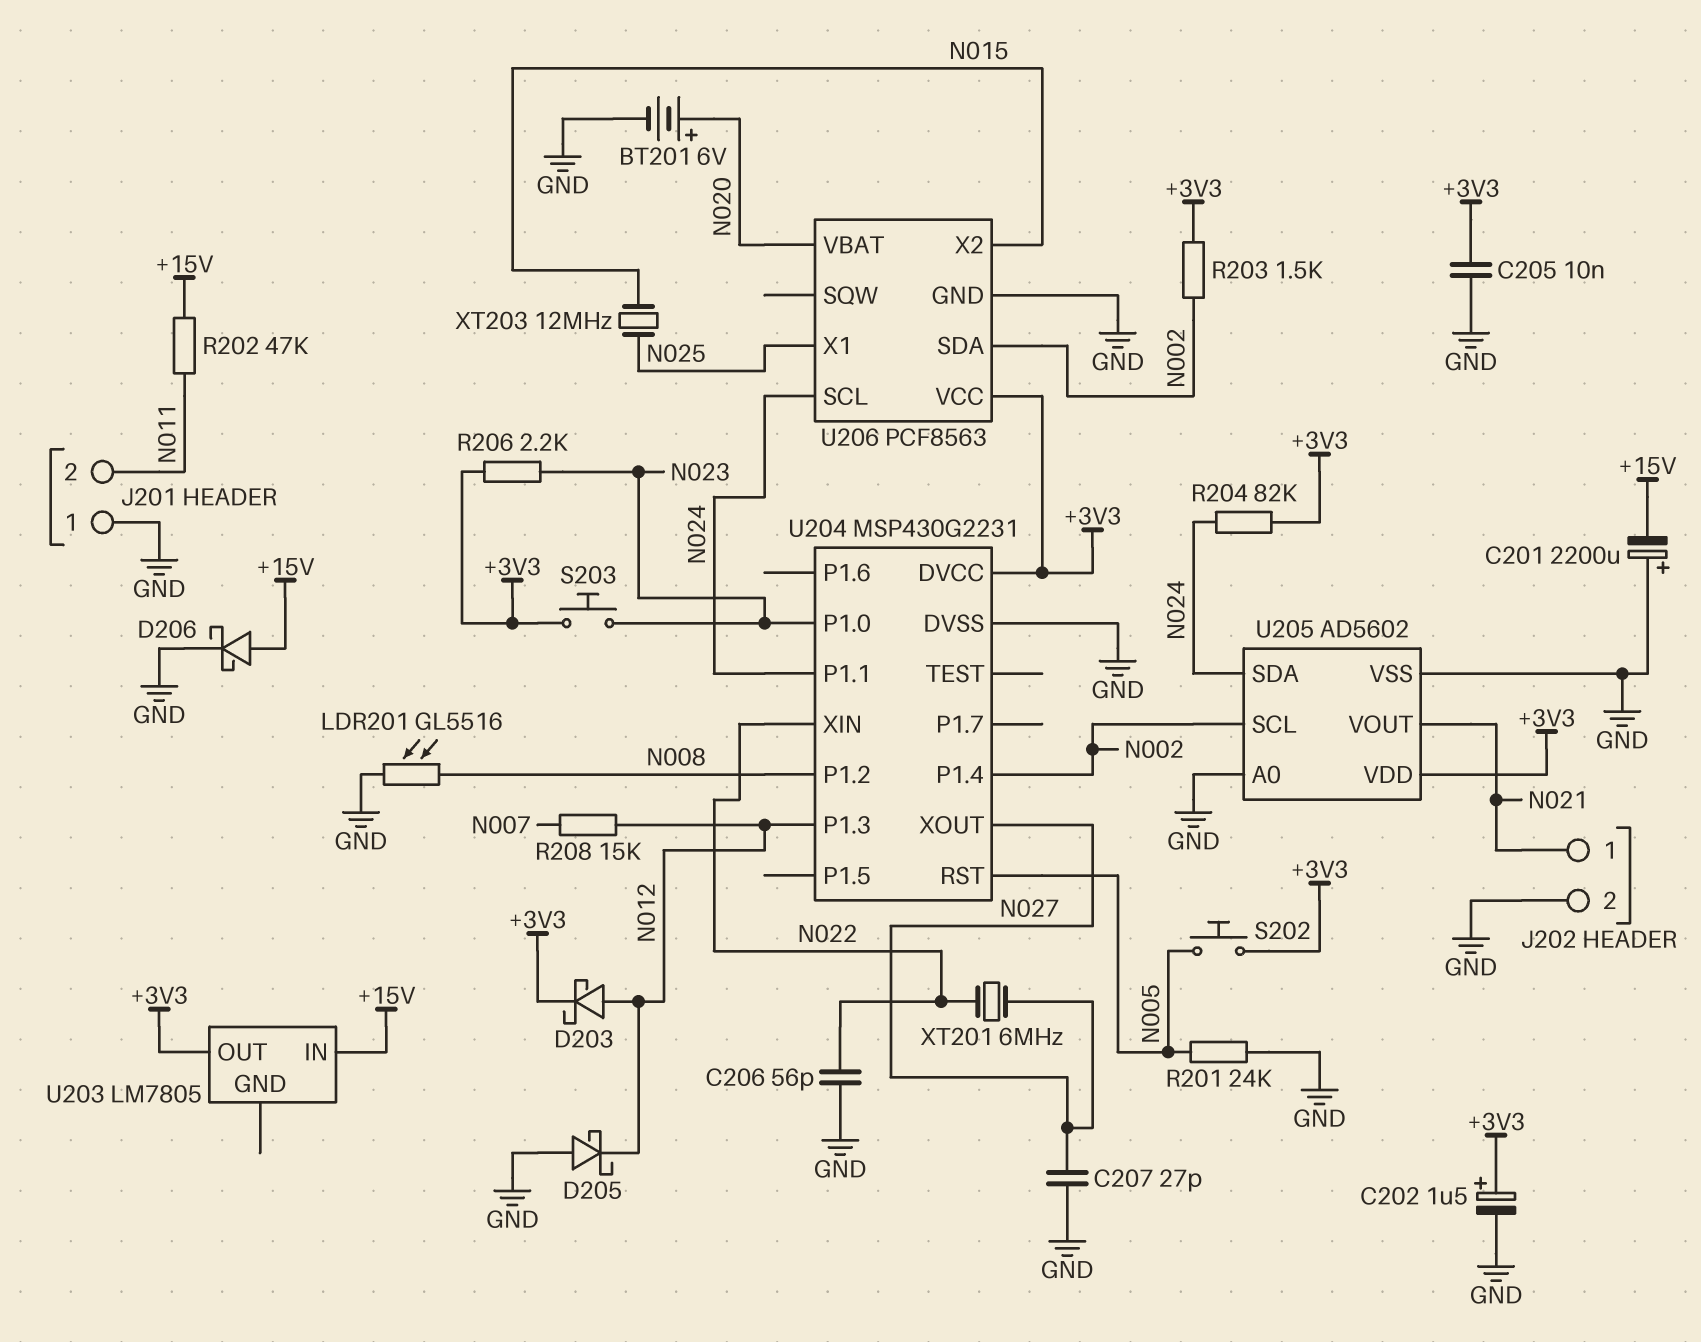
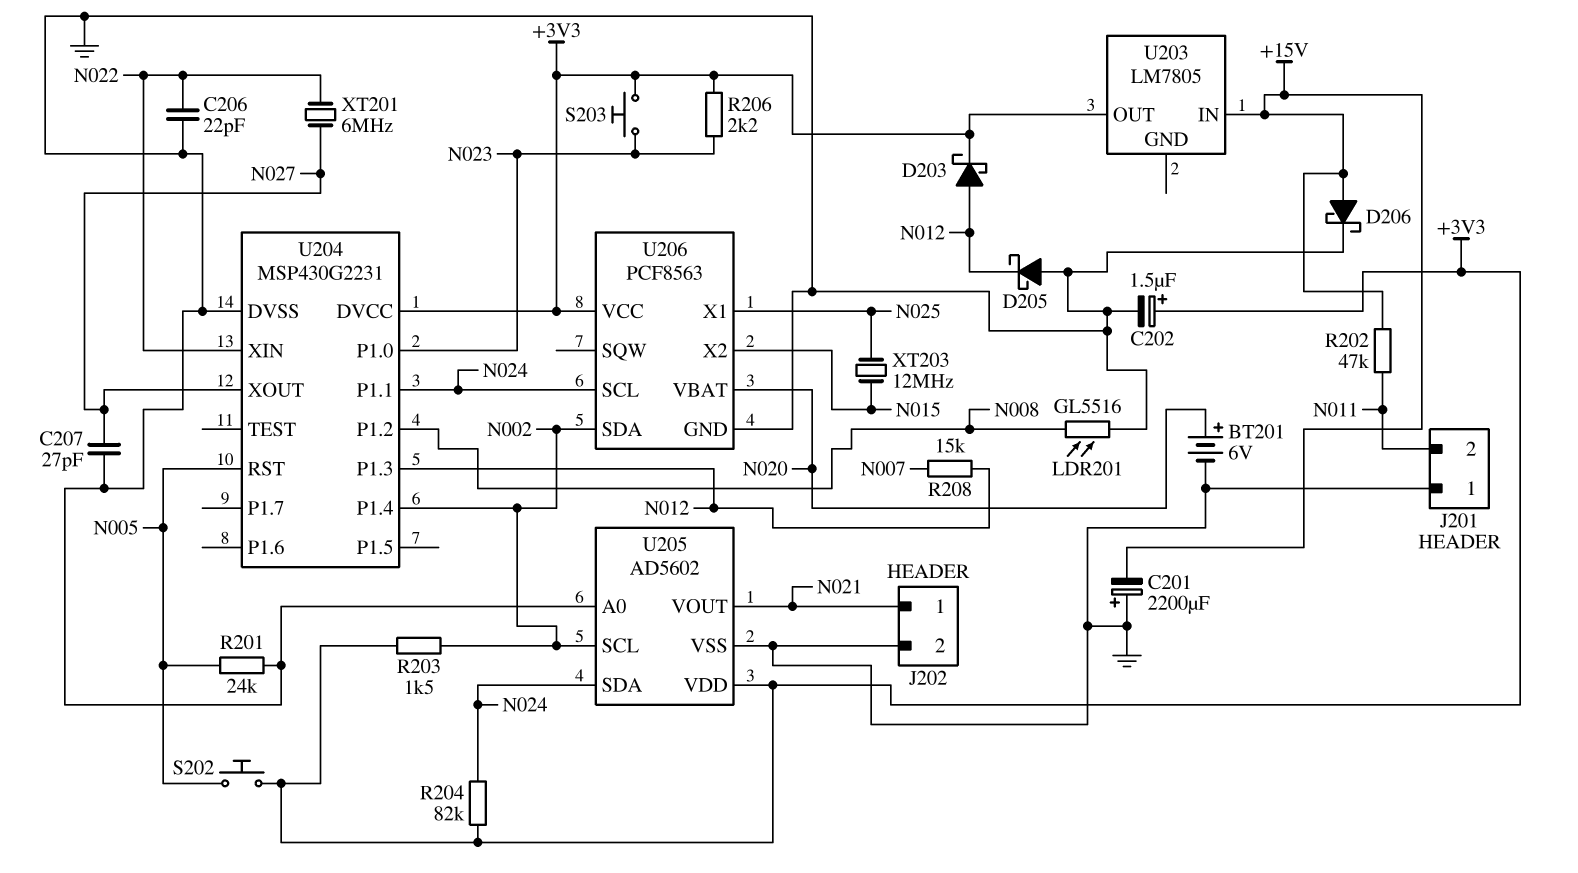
C205: 10nF (+3V3, GND) -> none
C206: 56pF (GND, N022) -> 22pF (GND, N022)

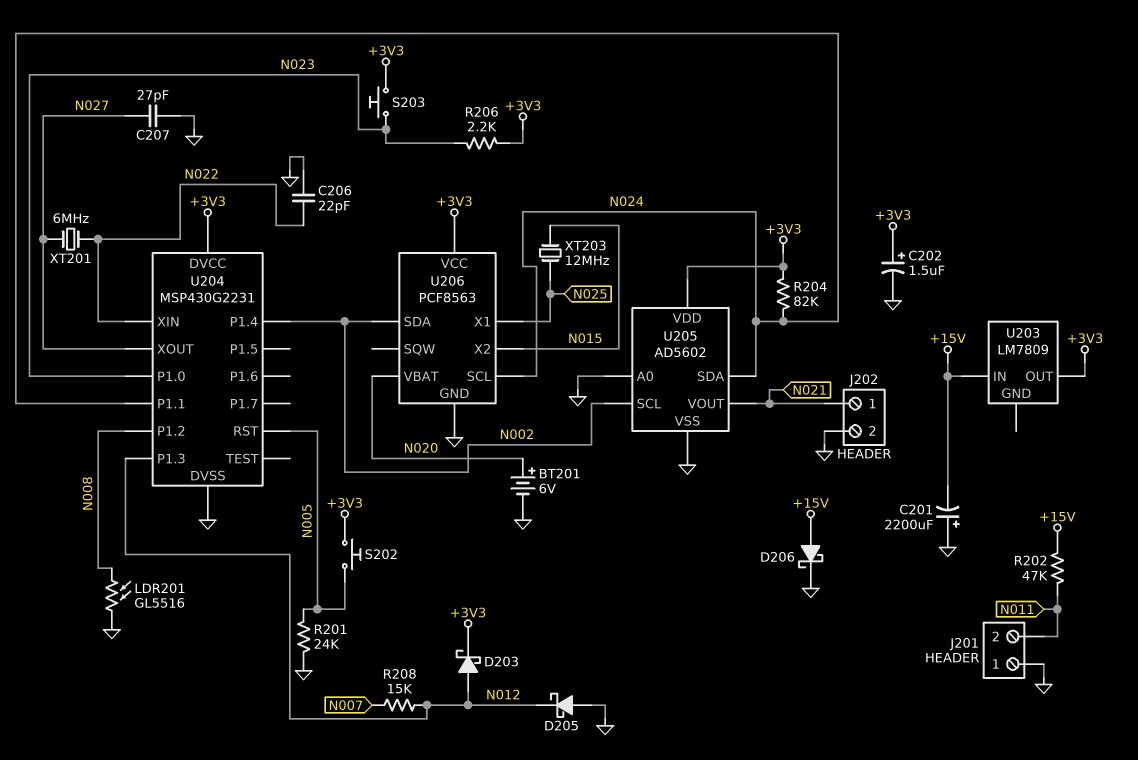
R203: 1.5k (+3V3, N002) -> none
U203: LM7805 -> LM7809

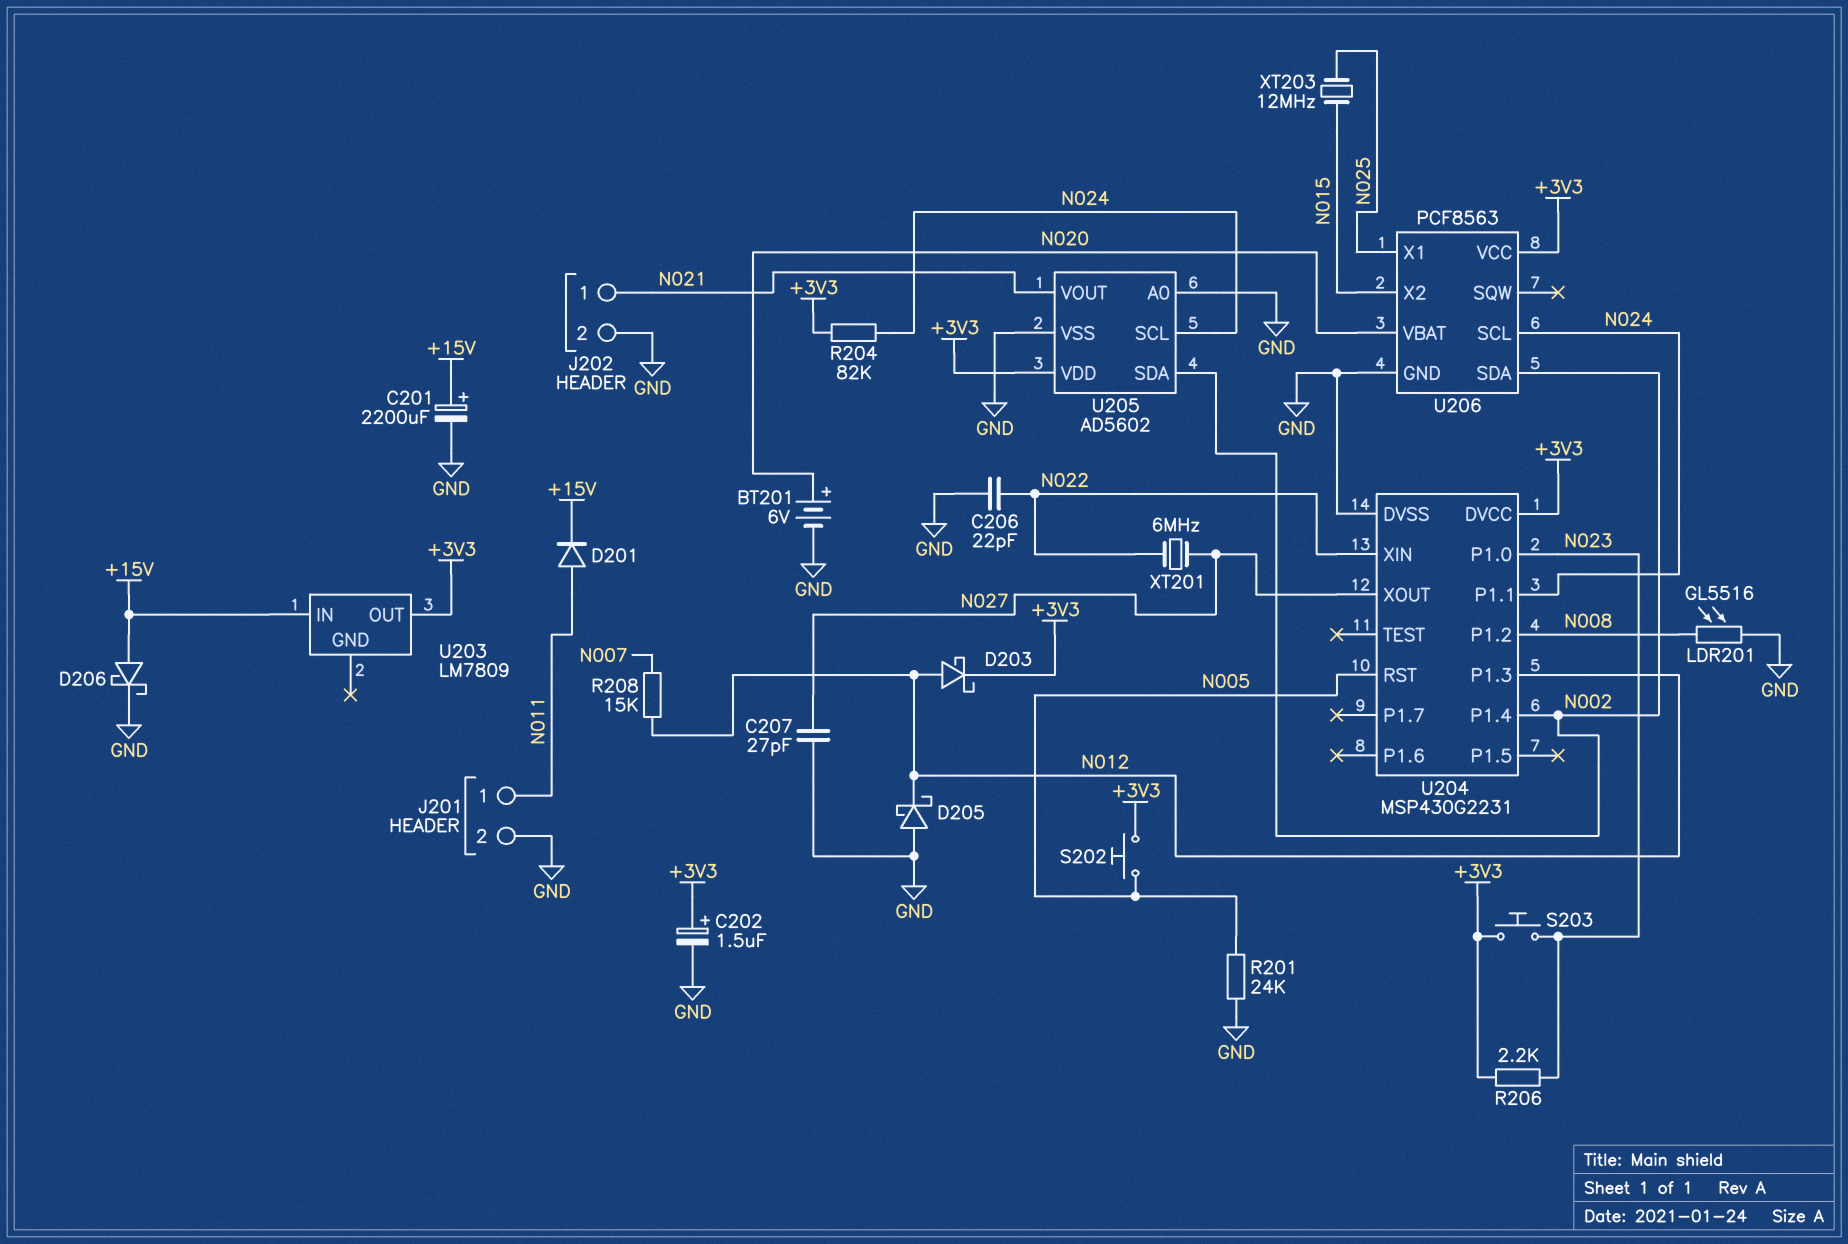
C201: 2200uF (plus GND, minus +15V) -> 2200uF (plus +15V, minus GND)
D201: none -> diode (A N011, K +15V)
J201 pin 1: GND -> N011
J201 pin 2: N011 -> GND
R202: 47k (+15V, N011) -> none
U205 pin SCL: N002 -> N024
U205 pin SDA: N024 -> N002

